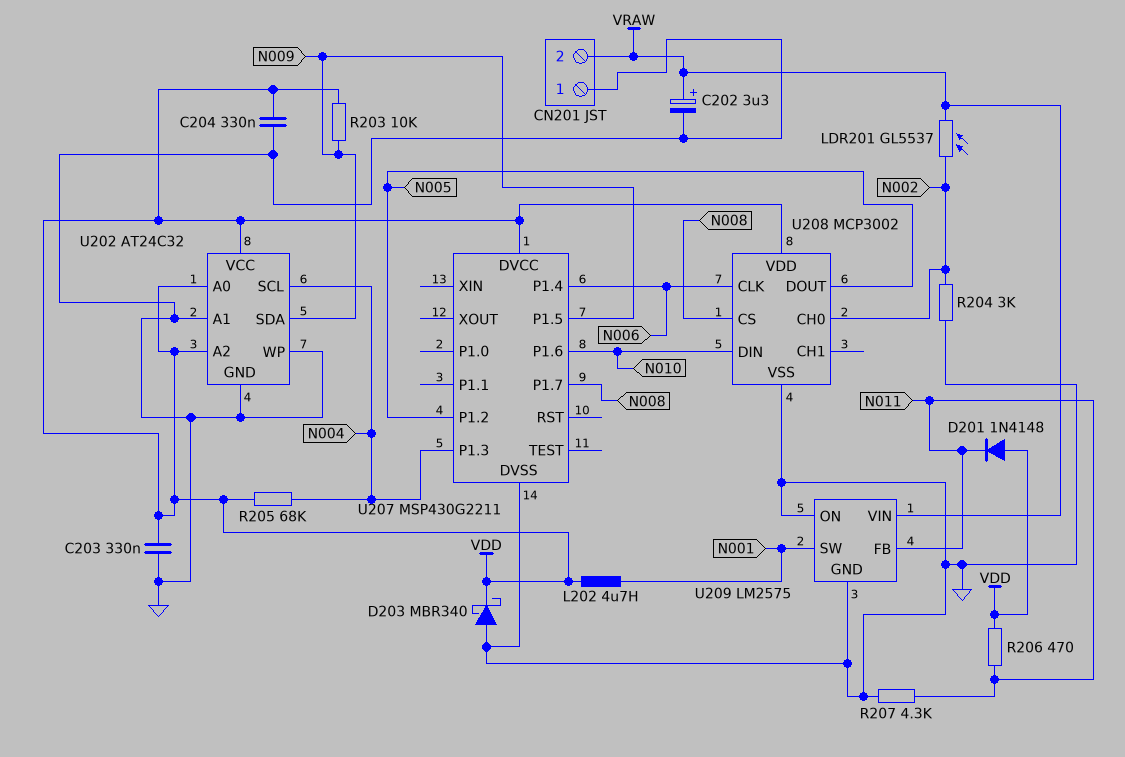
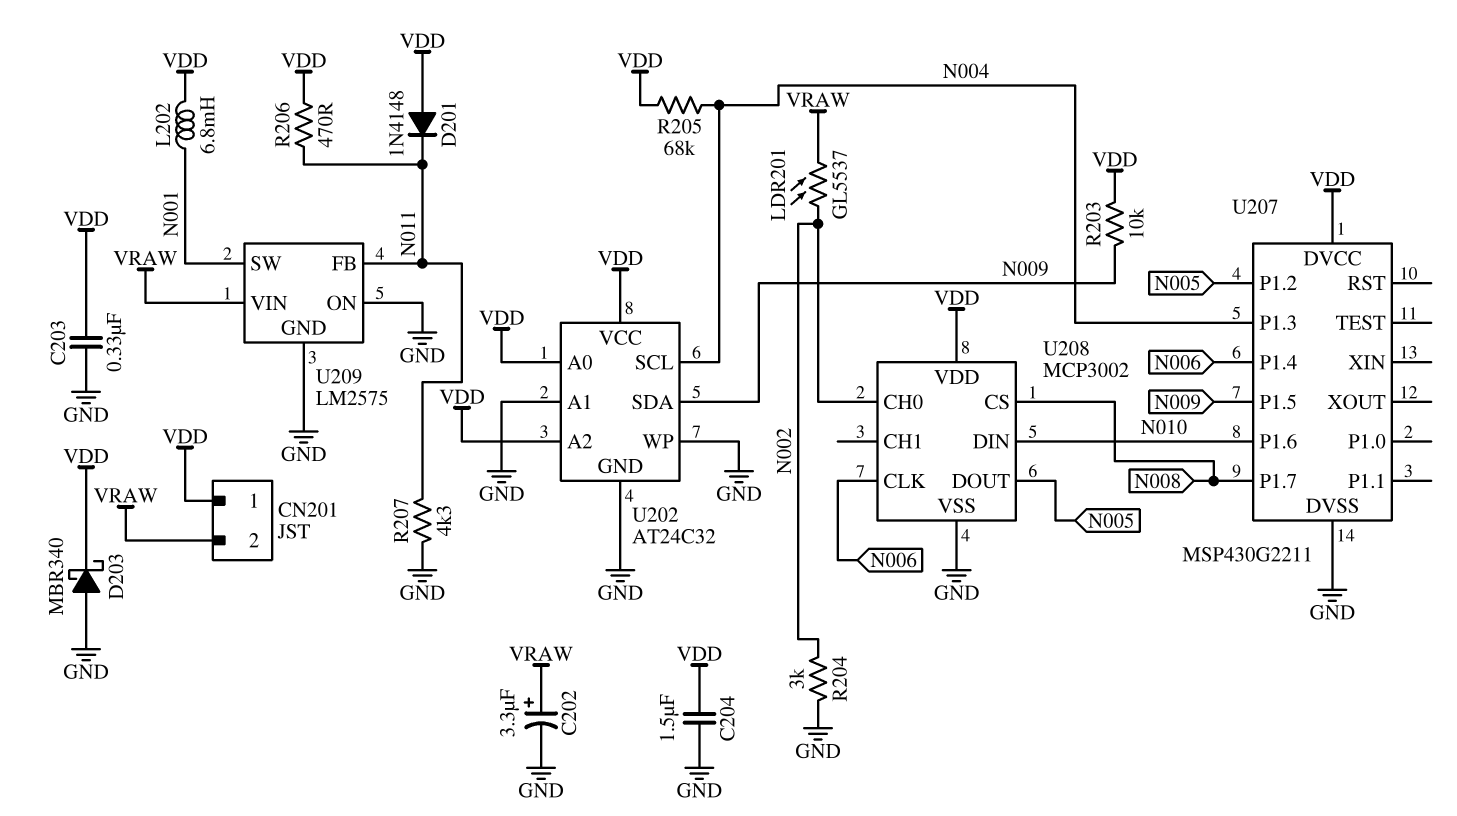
C204: 330nF (GND, VDD) -> 1.5uF (GND, VDD)
CN201 pin 1: GND -> VDD
L202: 4.7uH (N001, VDD) -> 6.8mH (N001, VDD)

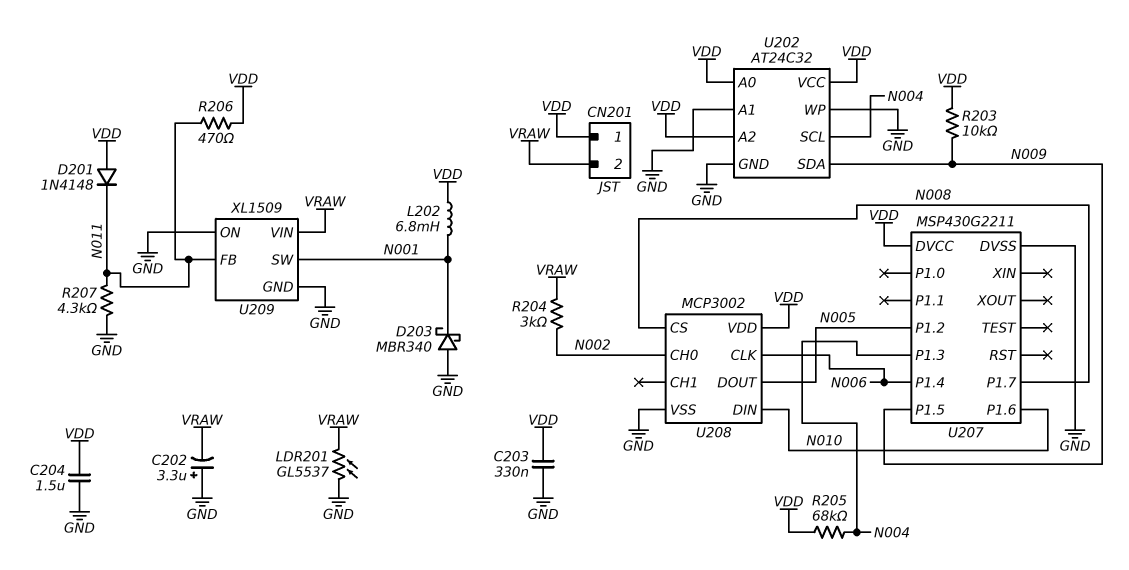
C202: 3.3uF (plus VRAW, minus GND) -> 3.3uF (plus GND, minus VRAW)
D203: schottky MBR340 (A GND, K VDD) -> schottky MBR340 (A GND, K N001)
LDR201: GL5537 (N002, VRAW) -> GL5537 (GND, VRAW)
R204: 3k (GND, N002) -> 3k (N002, VRAW)
U209: LM2575 -> XL1509

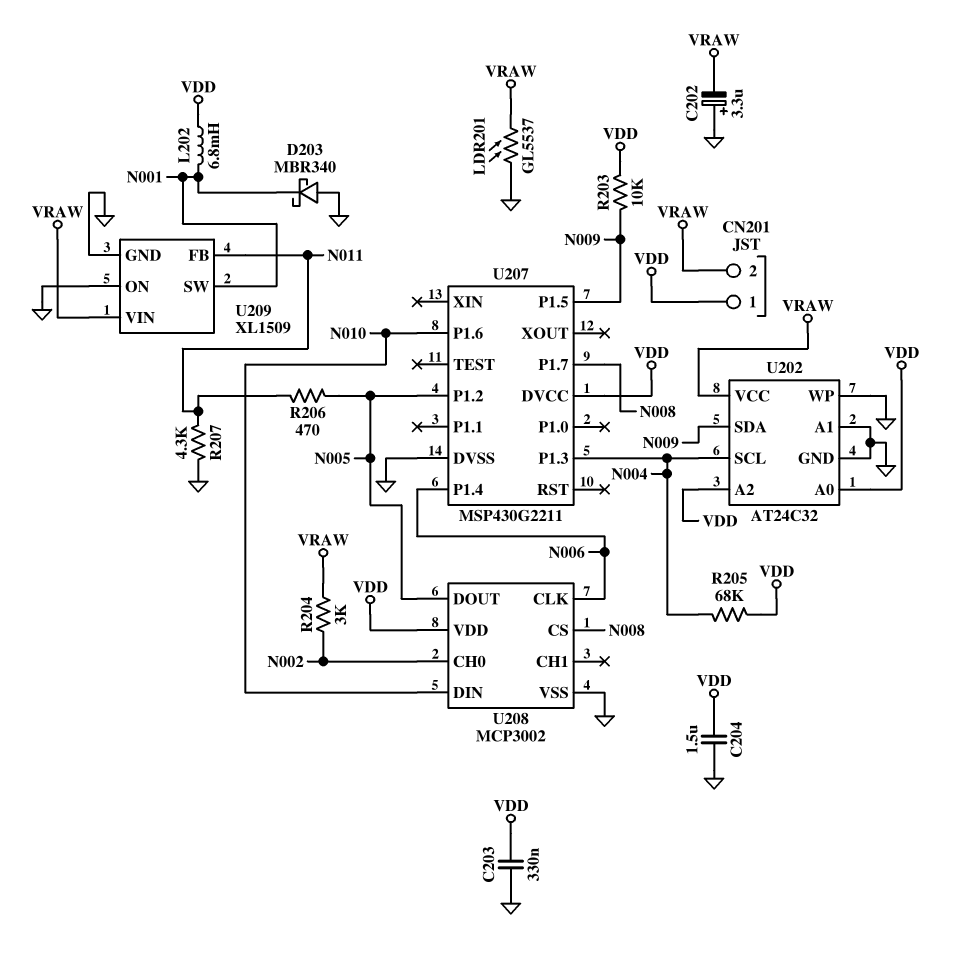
D201: diode 1N4148 (A VDD, K N011) -> none
R206: 470 (N011, VDD) -> 470 (N005, N011)
U202 pin VCC: VDD -> VRAW

